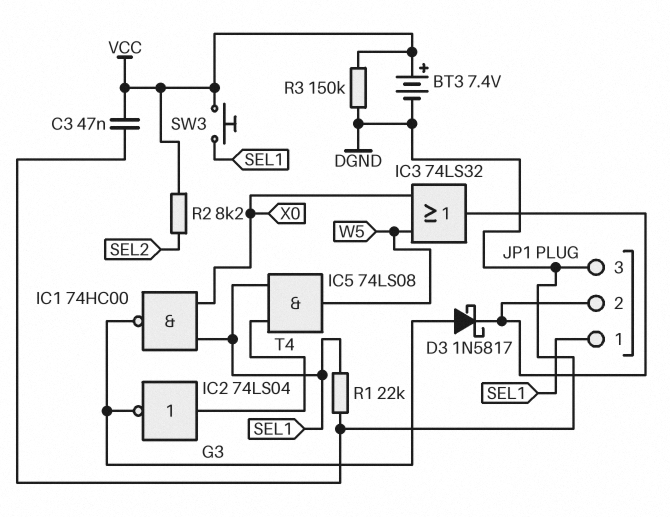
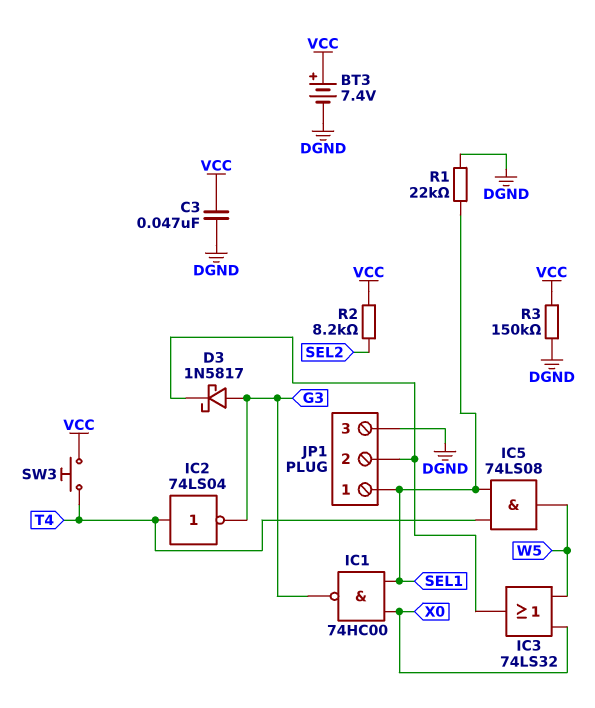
SW3: button (SEL1, VCC) -> button (T4, VCC)

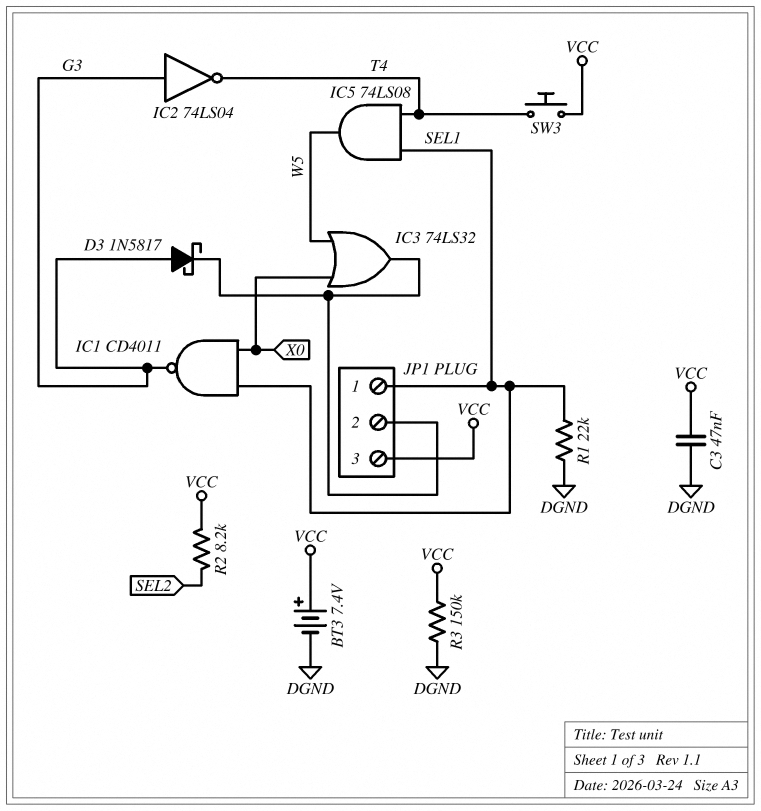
IC1: NAND 74HC00 (in SEL1, in X0, out G3) -> NAND CD4011 (in SEL1, in X0, out G3)
IC2: NOT 74LS04 (in T4, out G3) -> NOT 74LS04 (in G3, out T4)
JP1 pin 3: DGND -> VCC

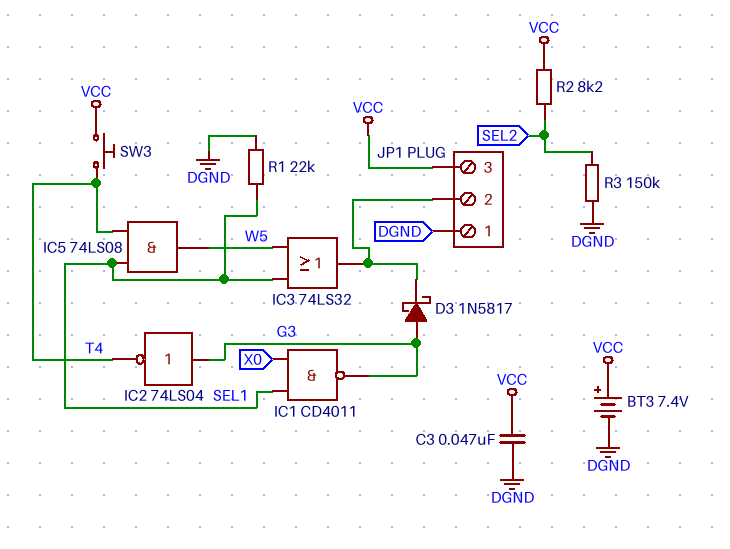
IC3: OR 74LS32 (in W5, in X0, out JP1/2) -> OR 74LS32 (in SEL1, in W5, out JP1/2)
JP1 pin 1: SEL1 -> DGND
R3: 150k (DGND, VCC) -> 150k (DGND, SEL2)

